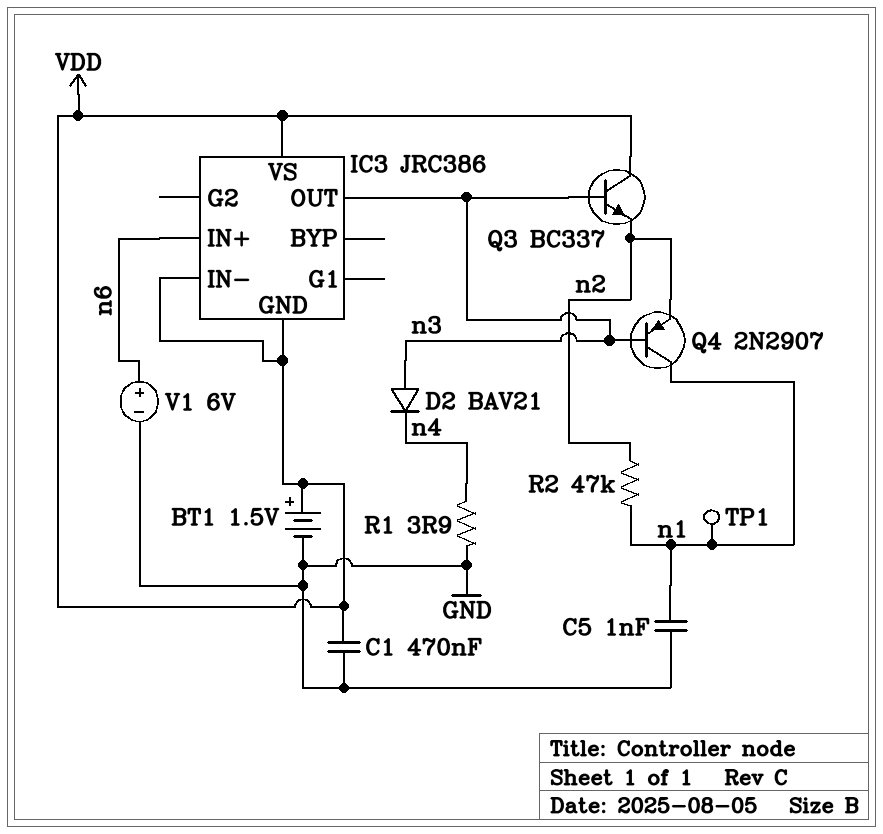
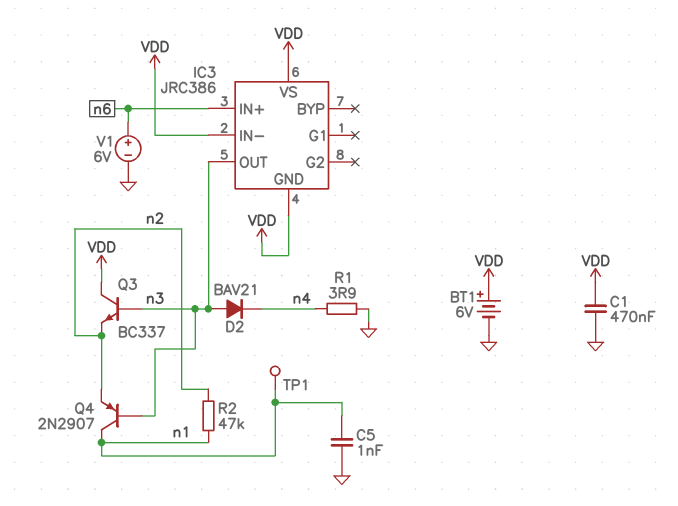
BT1: 1.5V (plus VDD, minus GND) -> 6V (plus VDD, minus GND)

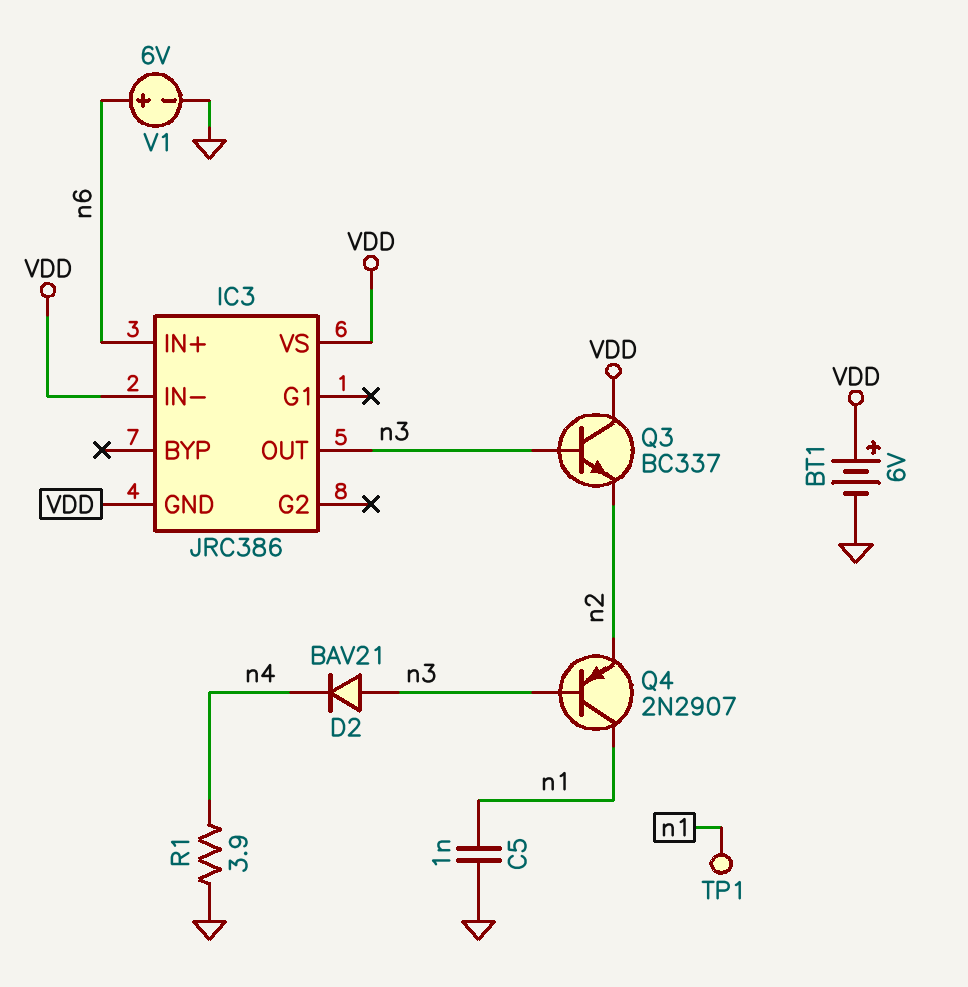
C1: 470nF (GND, VDD) -> none
R2: 47k (n1, n2) -> none

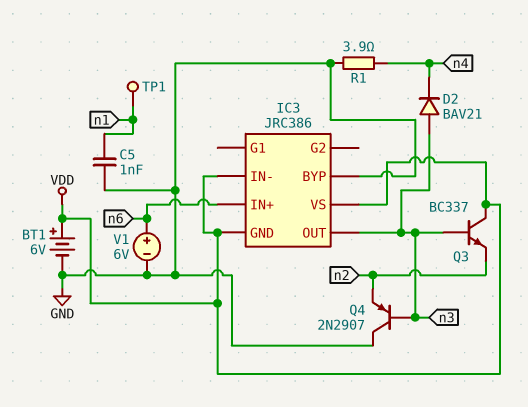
IC3 pin BYP: none -> GND
Q4: PNP 2N2907 (B n3, C n1, E n2) -> PNP 2N2907 (B n3, C GND, E n2)

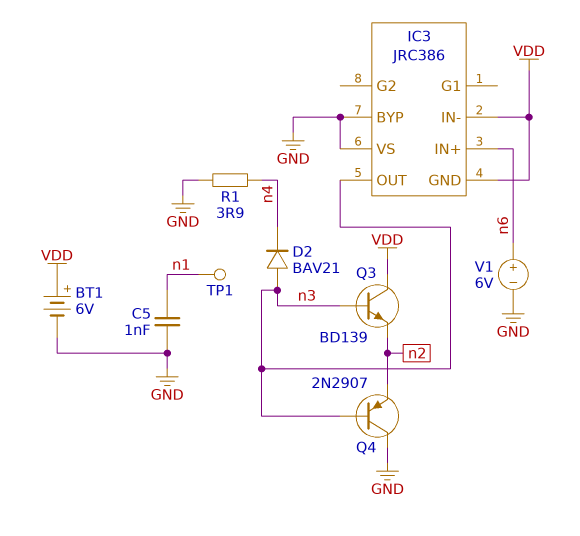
IC3 pin VS: VDD -> GND
Q3: NPN BC337 (B n3, C VDD, E n2) -> NPN BD139 (B n3, C VDD, E n2)

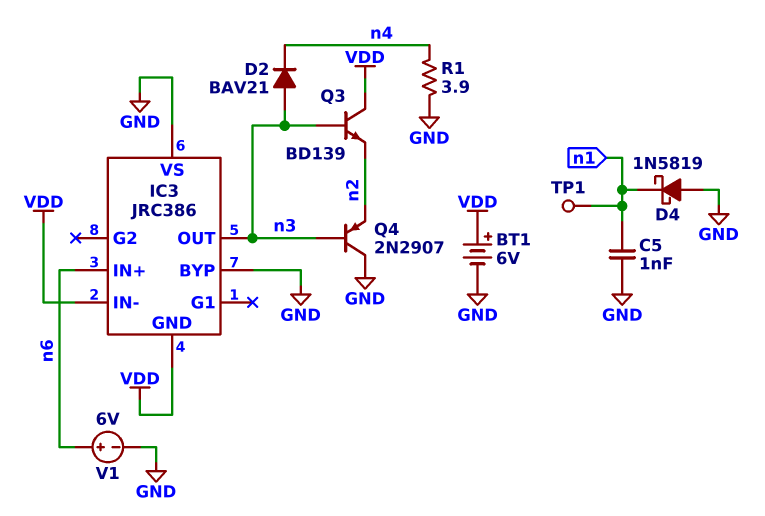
D4: none -> schottky 1N5819 (A GND, K n1)

